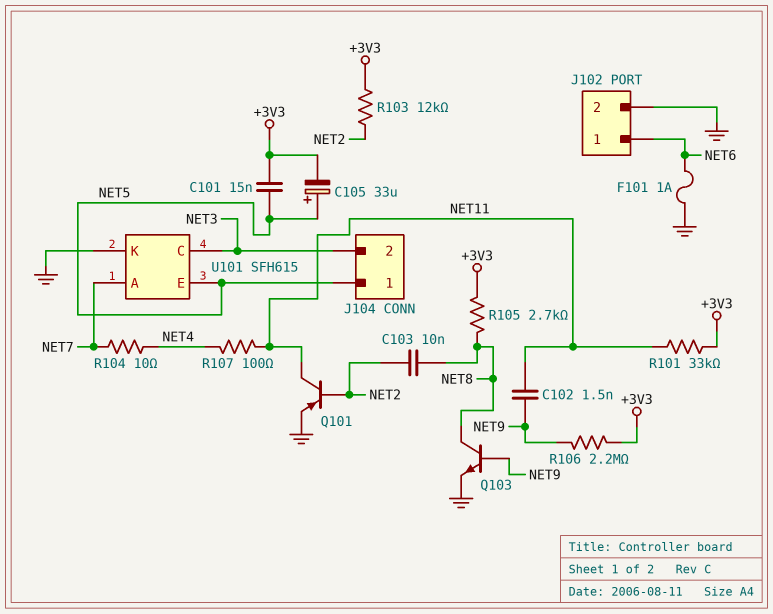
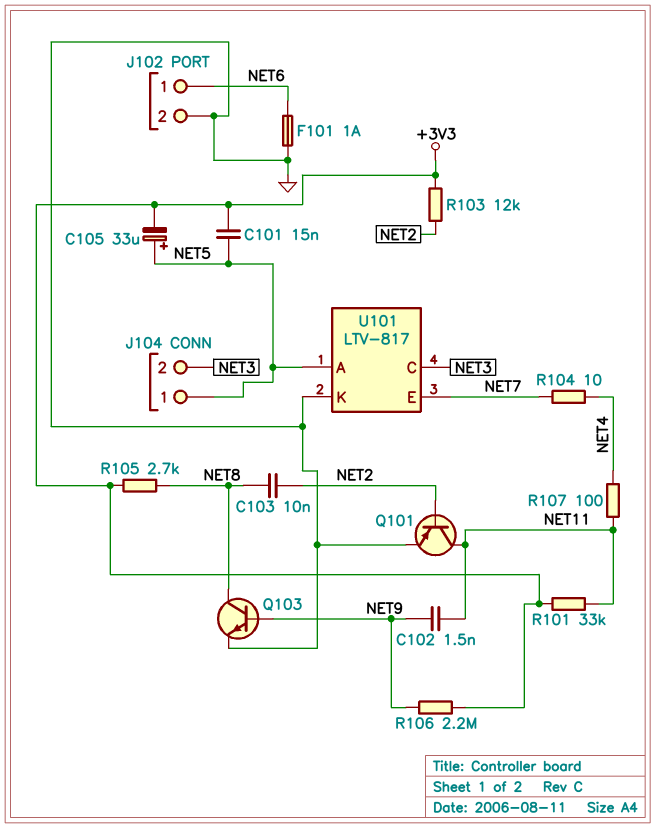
U101: SFH615 -> LTV-817
U101 pin A: NET7 -> NET5
U101 pin E: NET5 -> NET7

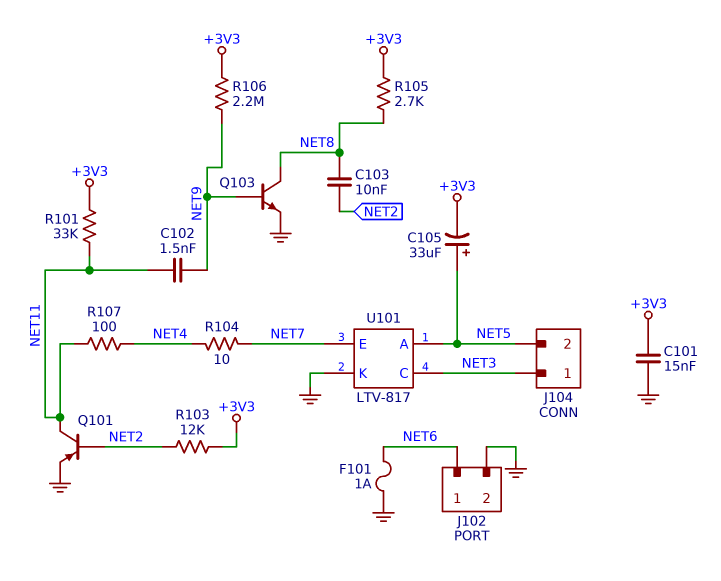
C101: 15nF (+3V3, NET5) -> 15nF (+3V3, GND)
J104 pin 1: NET5 -> NET3
J104 pin 2: NET3 -> NET5

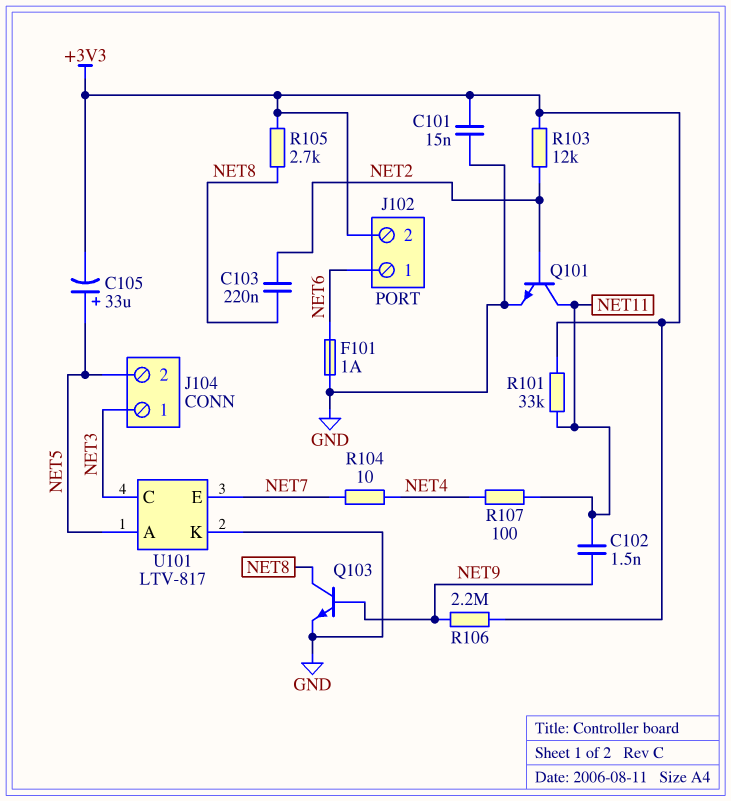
C103: 10nF (NET2, NET8) -> 220nF (NET2, NET8)
J102 pin 2: GND -> +3V3
Q101: PNP (B NET2, C NET11, E GND) -> NPN (B NET2, C NET11, E GND)

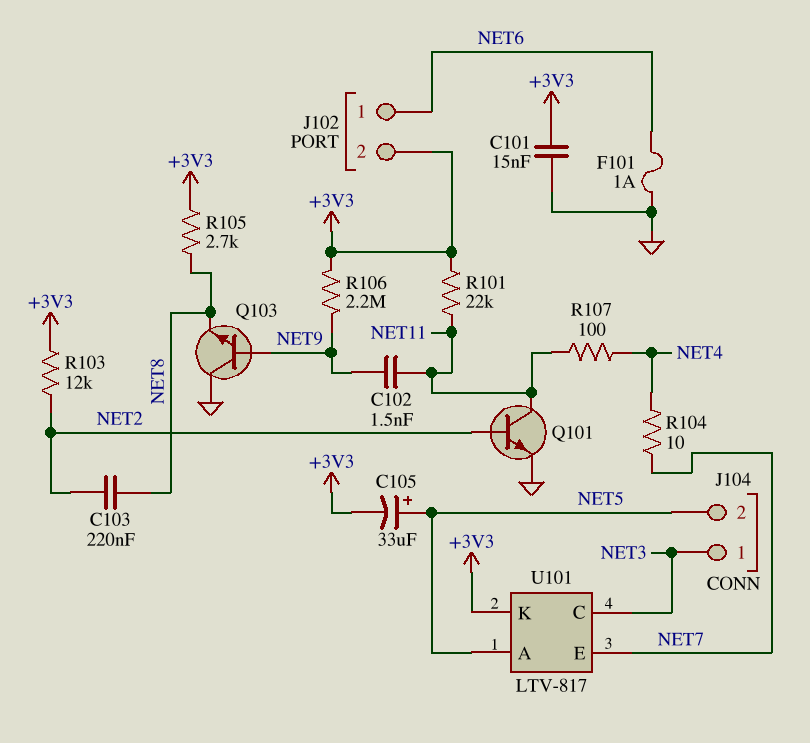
Q103: NPN (B NET9, C NET8, E GND) -> NPN (B NET9, C GND, E NET8)
R101: 33k (+3V3, NET11) -> 22k (+3V3, NET11)
U101 pin K: GND -> +3V3

